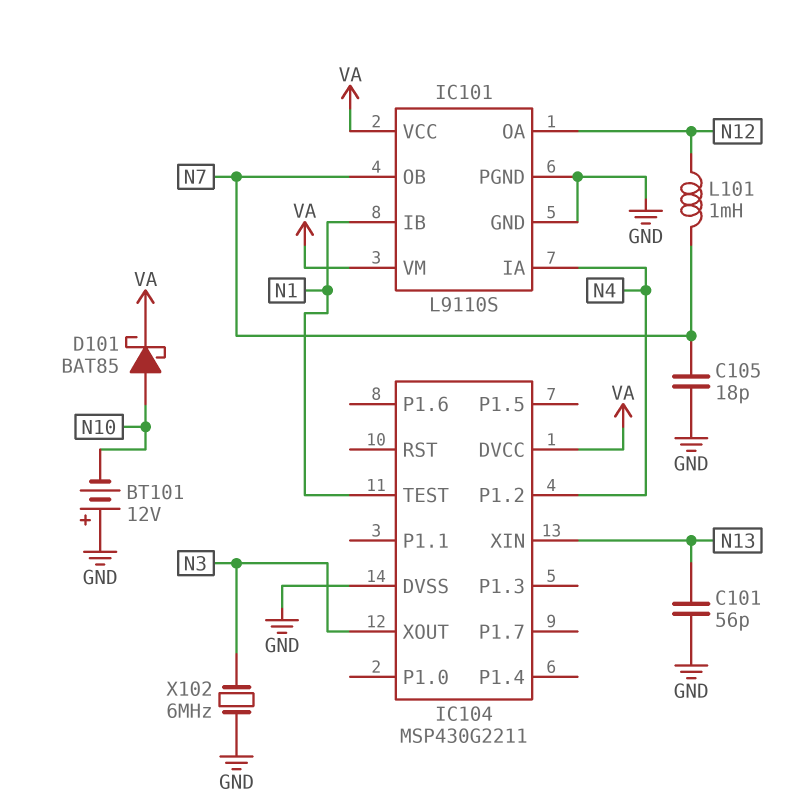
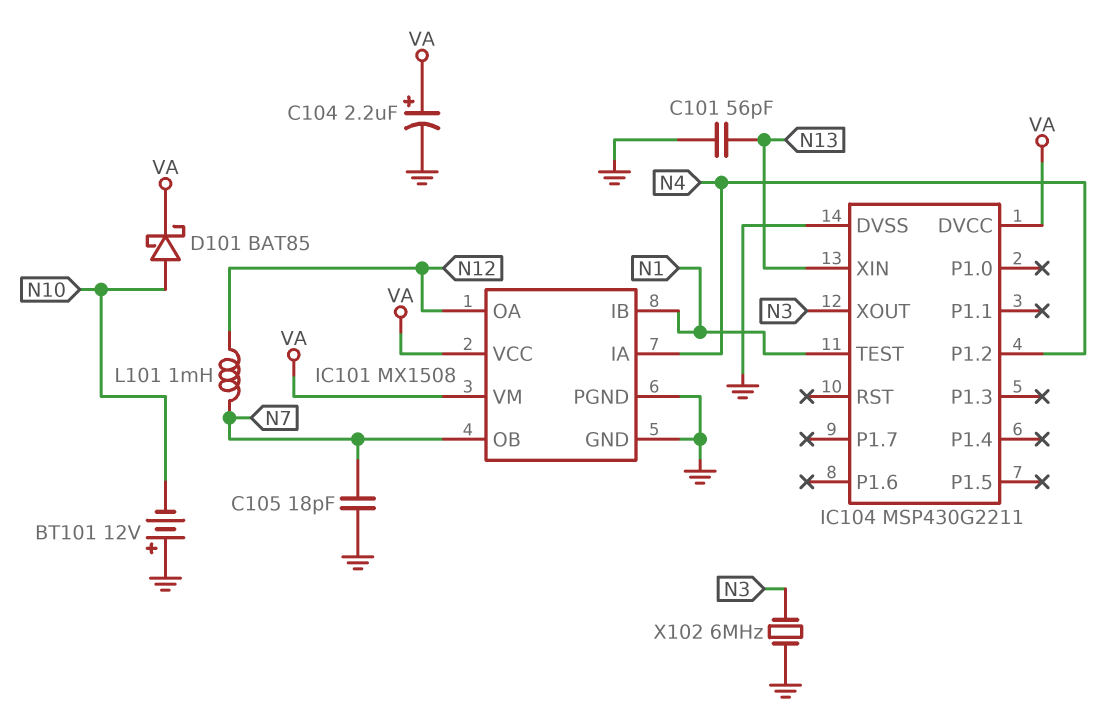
C104: none -> 2.2uF (plus VA, minus GND)
IC101: L9110S -> MX1508

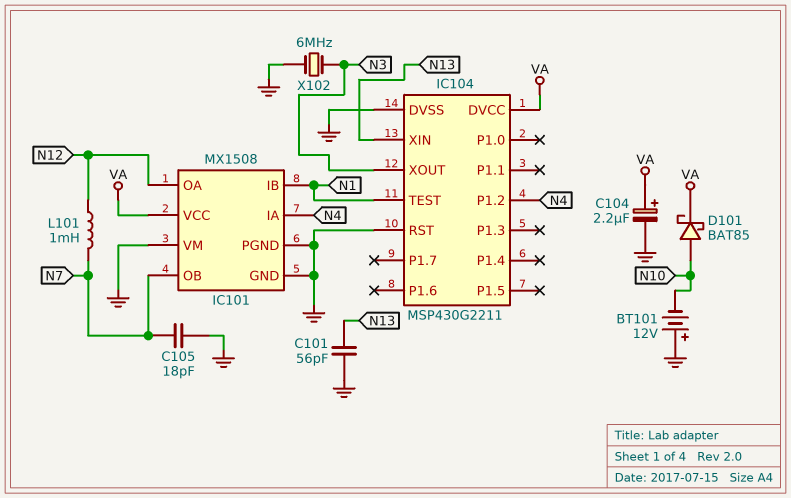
IC101 pin VM: VA -> GND
IC104 pin RST: none -> GND

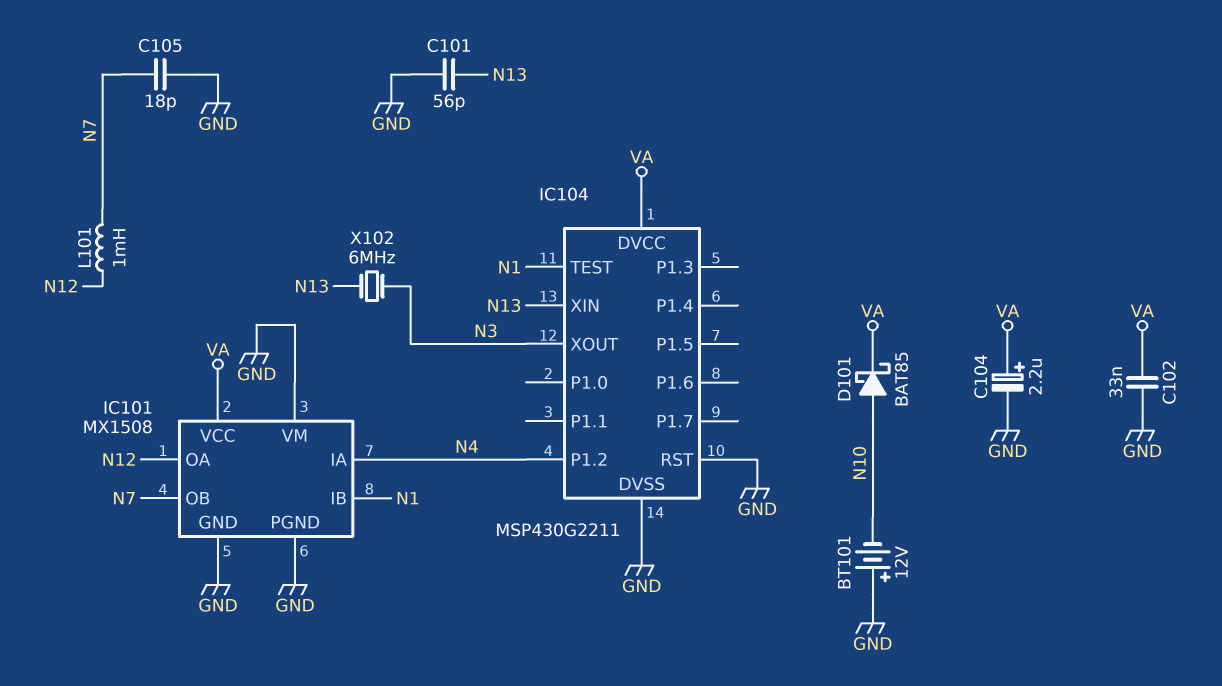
C102: none -> 33nF (GND, VA)
X102: 6MHz (GND, N3) -> 6MHz (N3, N13)

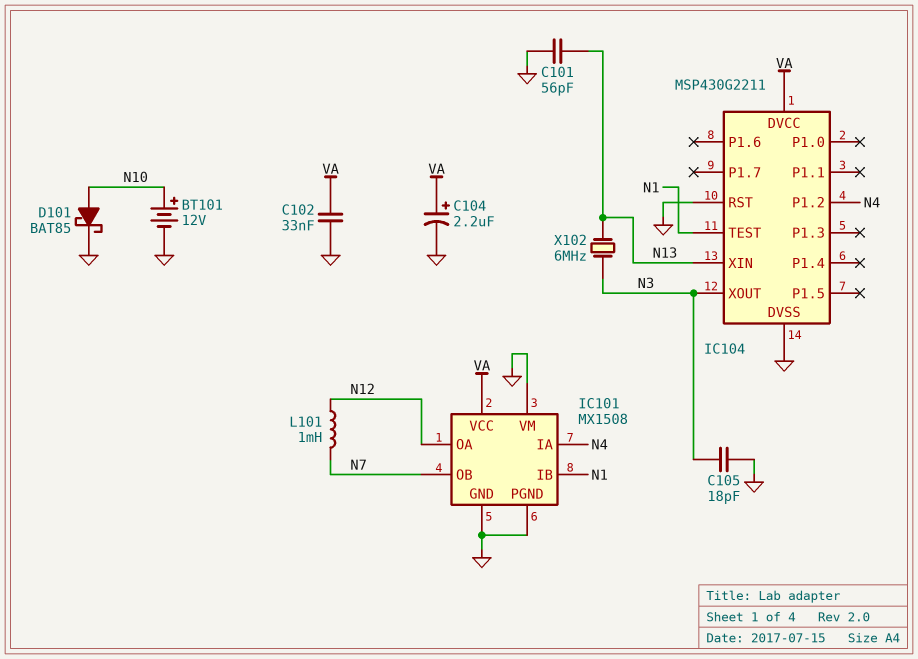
BT101: 12V (plus GND, minus N10) -> 12V (plus N10, minus GND)
C105: 18pF (GND, N7) -> 18pF (GND, N3)
D101: schottky BAT85 (A N10, K VA) -> schottky BAT85 (A N10, K GND)

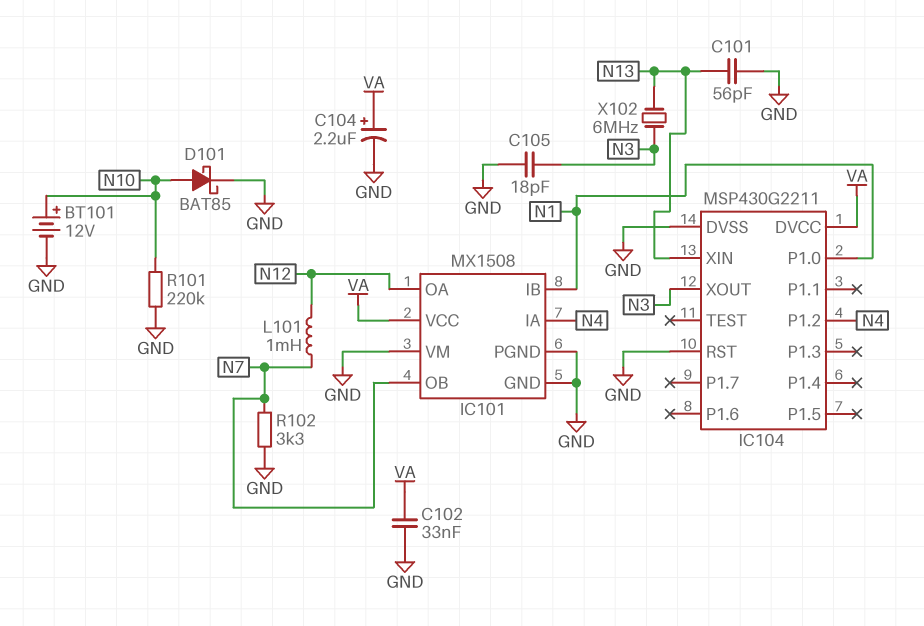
IC104 pin P1.0: none -> N1
IC104 pin TEST: N1 -> none
R101: none -> 220k (GND, N10)
R102: none -> 3.3k (GND, N7)

